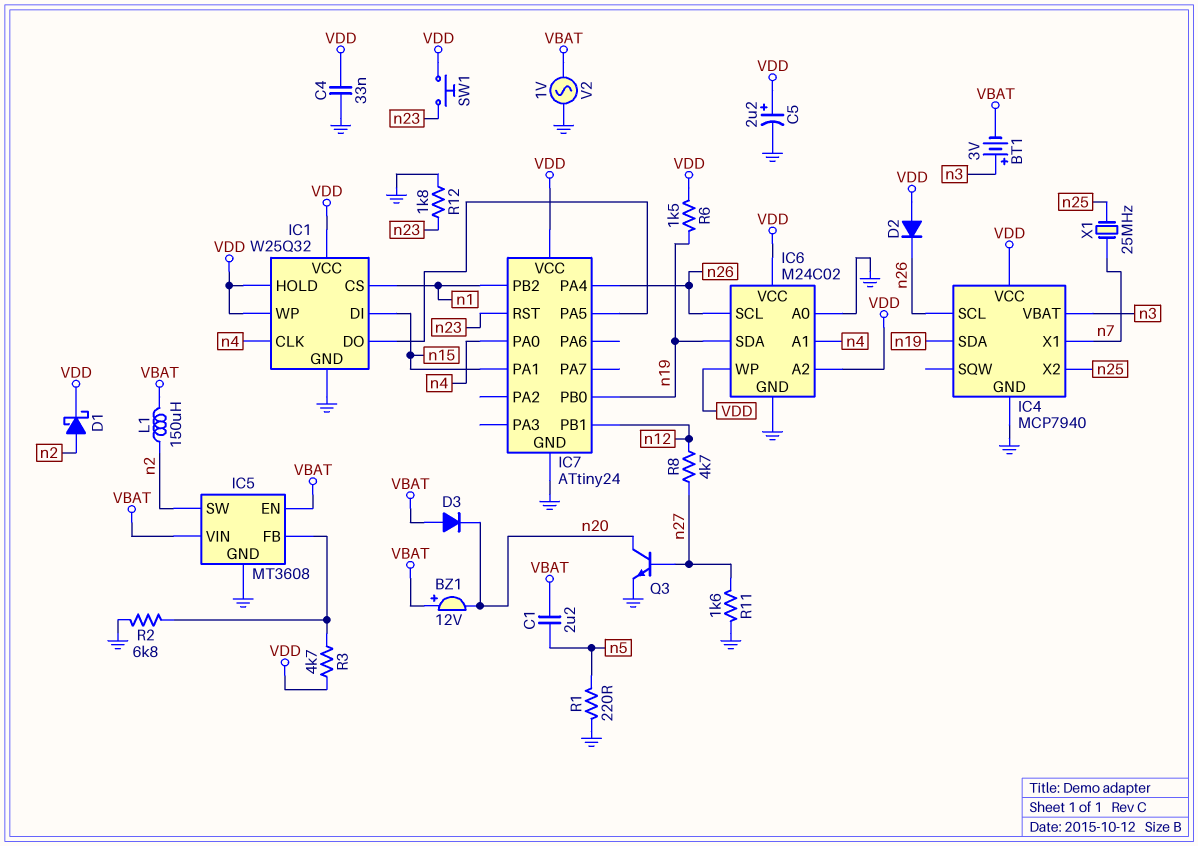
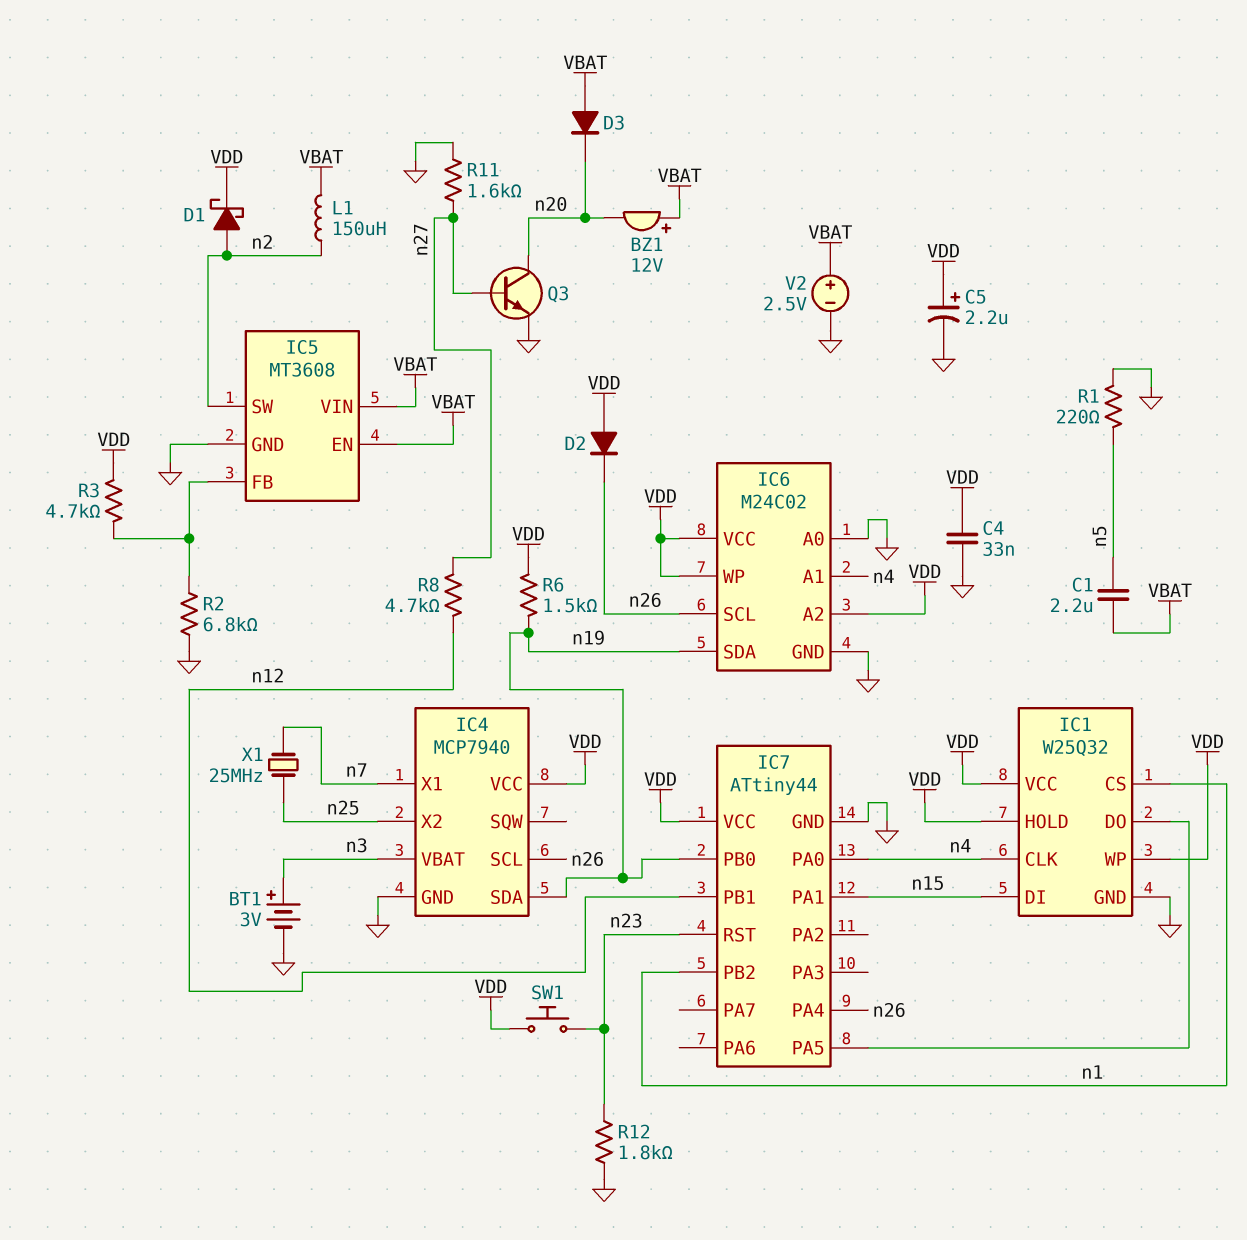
BT1: 3V (plus n3, minus VBAT) -> 3V (plus n3, minus GND)
IC7: ATtiny24 -> ATtiny44
V2: AC 1V (GND, VBAT) -> 2.5V (plus VBAT, minus GND)

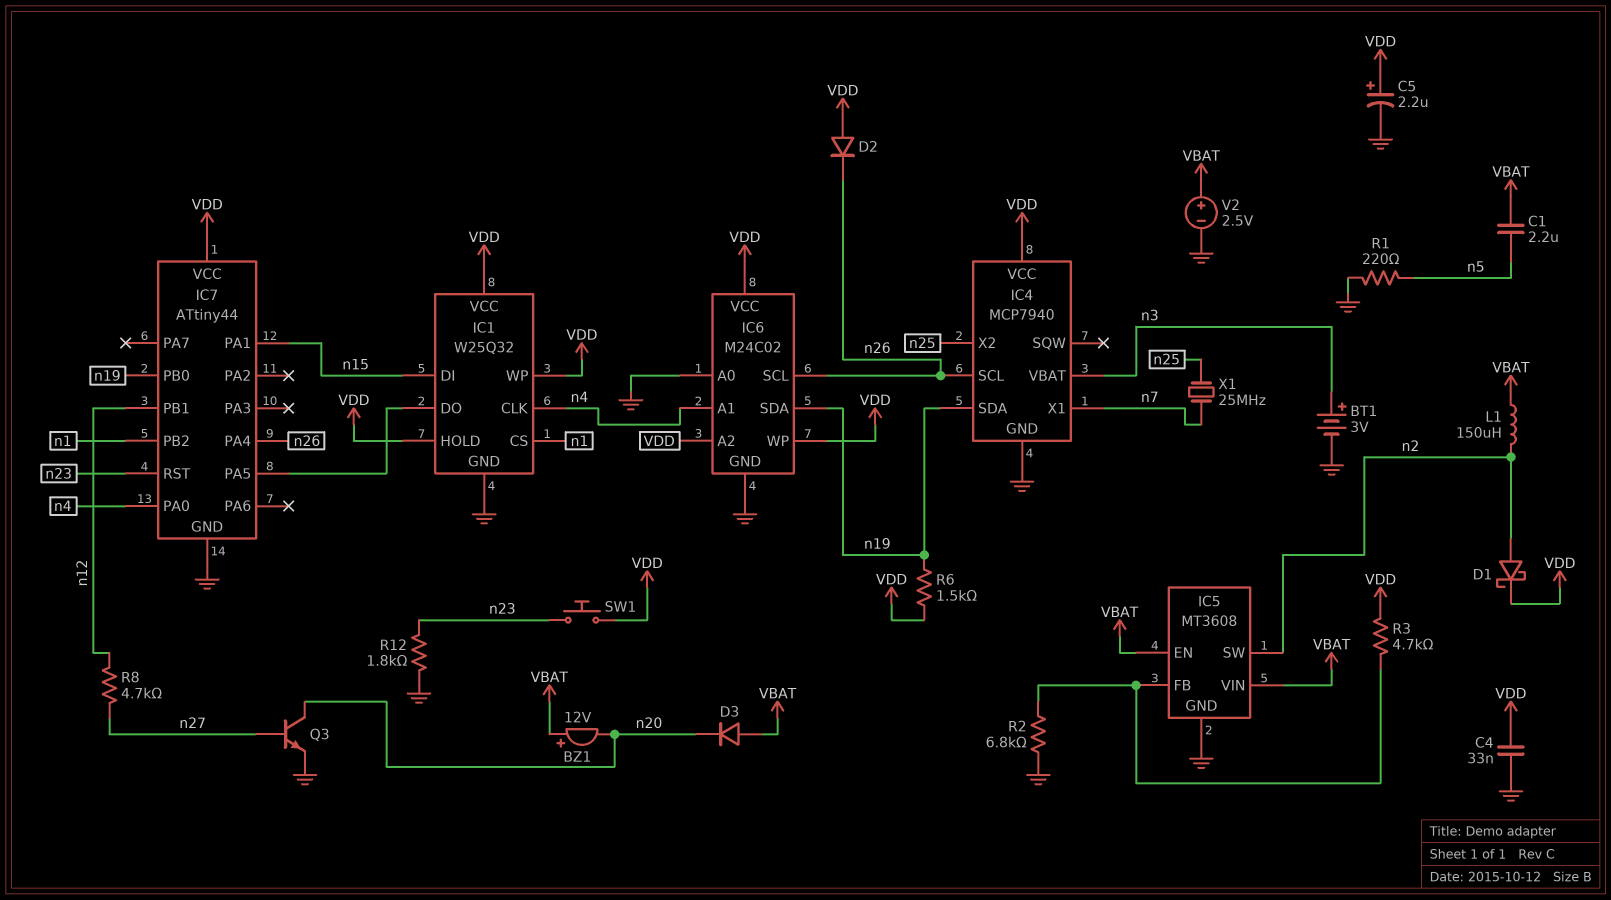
R11: 1.6k (GND, n27) -> none

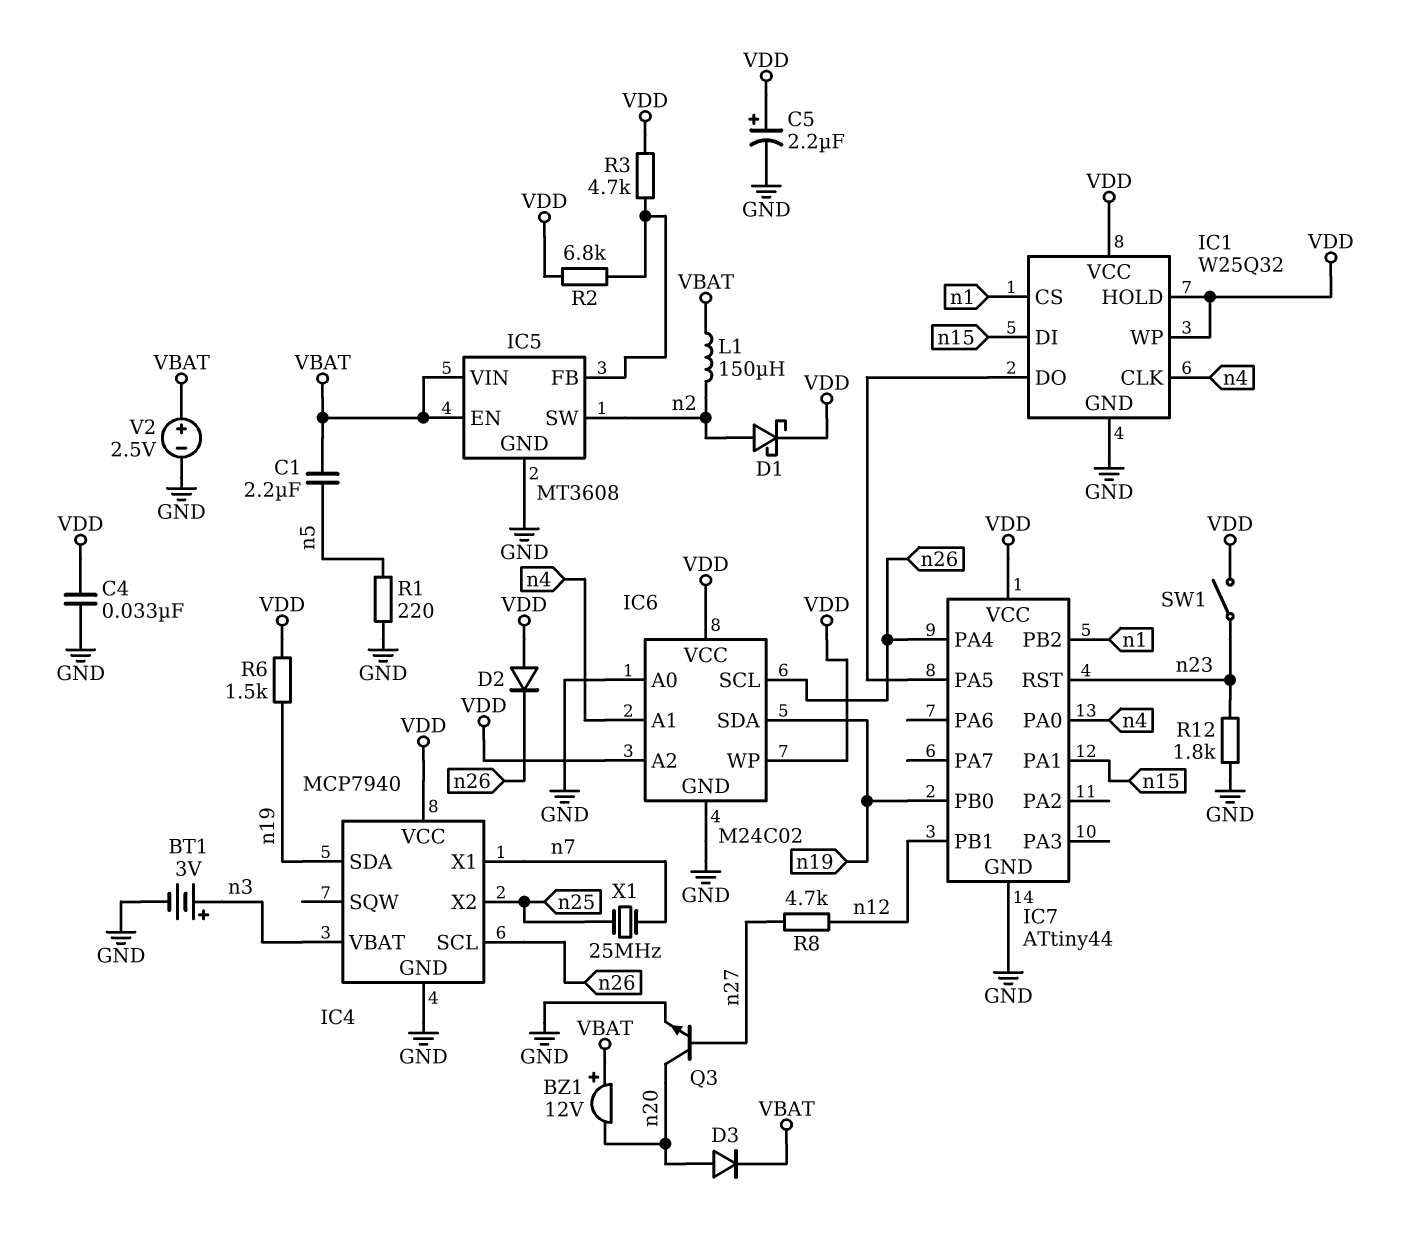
D3: diode (A VBAT, K n20) -> diode (A n20, K VBAT)
R2: 6.8k (GND, IC5/FB) -> 6.8k (IC5/FB, VDD)
SW1: button (VDD, n23) -> switch (VDD, n23)

